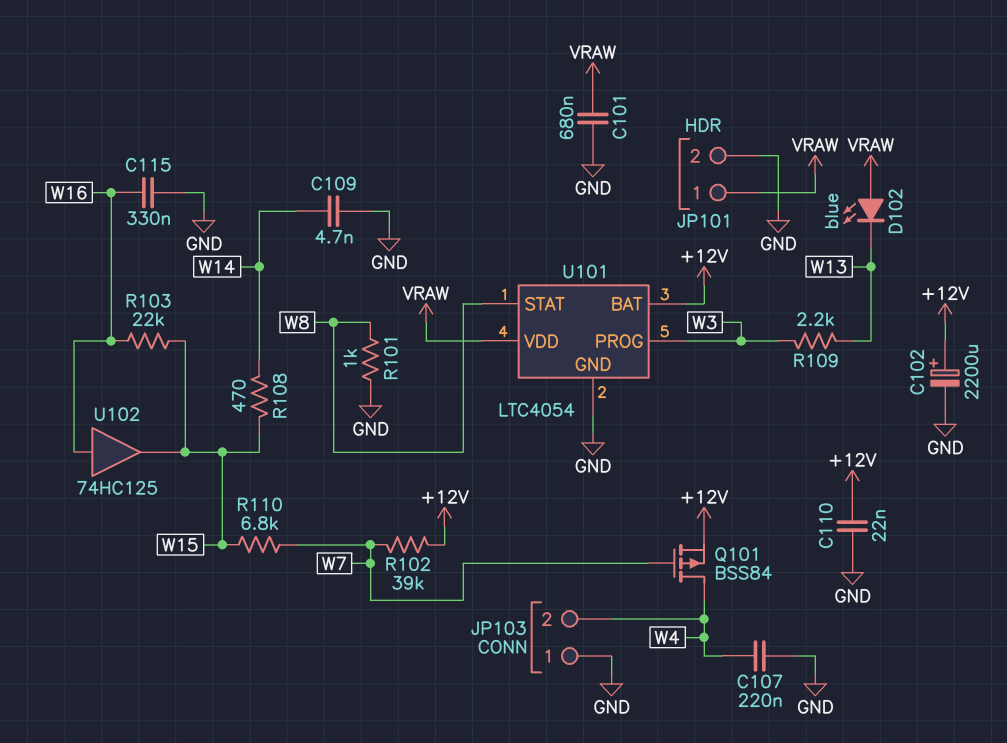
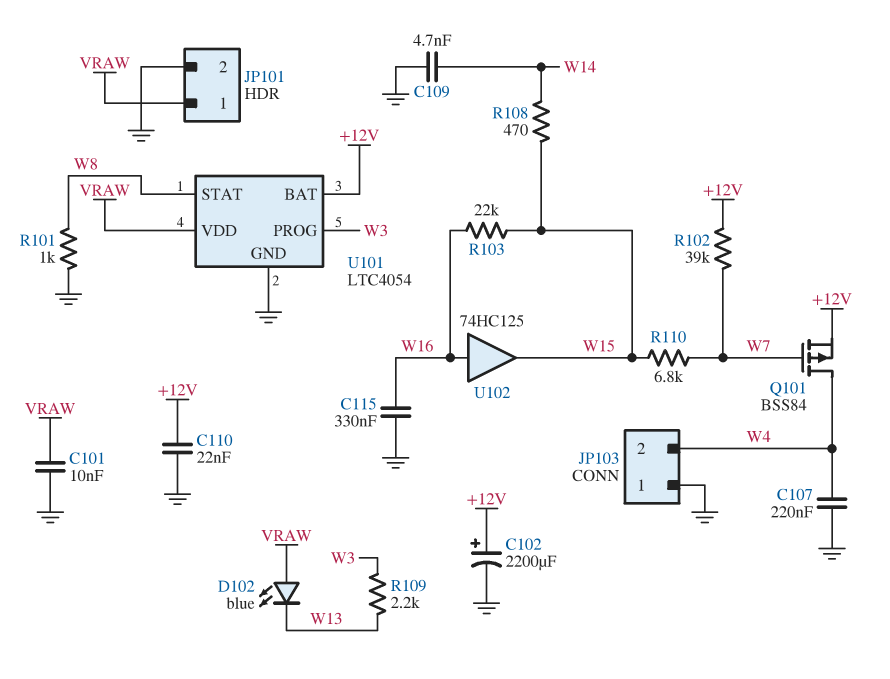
C101: 680nF (GND, VRAW) -> 10nF (GND, VRAW)

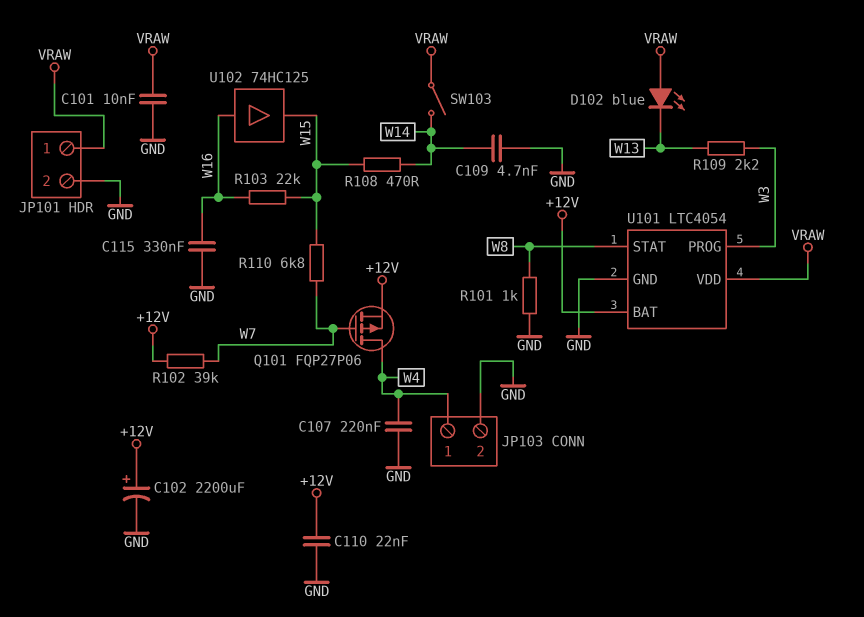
JP103 pin 1: GND -> W4
JP103 pin 2: W4 -> GND
Q101: PMOS BSS84 (G W7, D W4, S +12V) -> PMOS FQP27P06 (G W7, D W4, S +12V)
SW103: none -> switch (VRAW, W14)

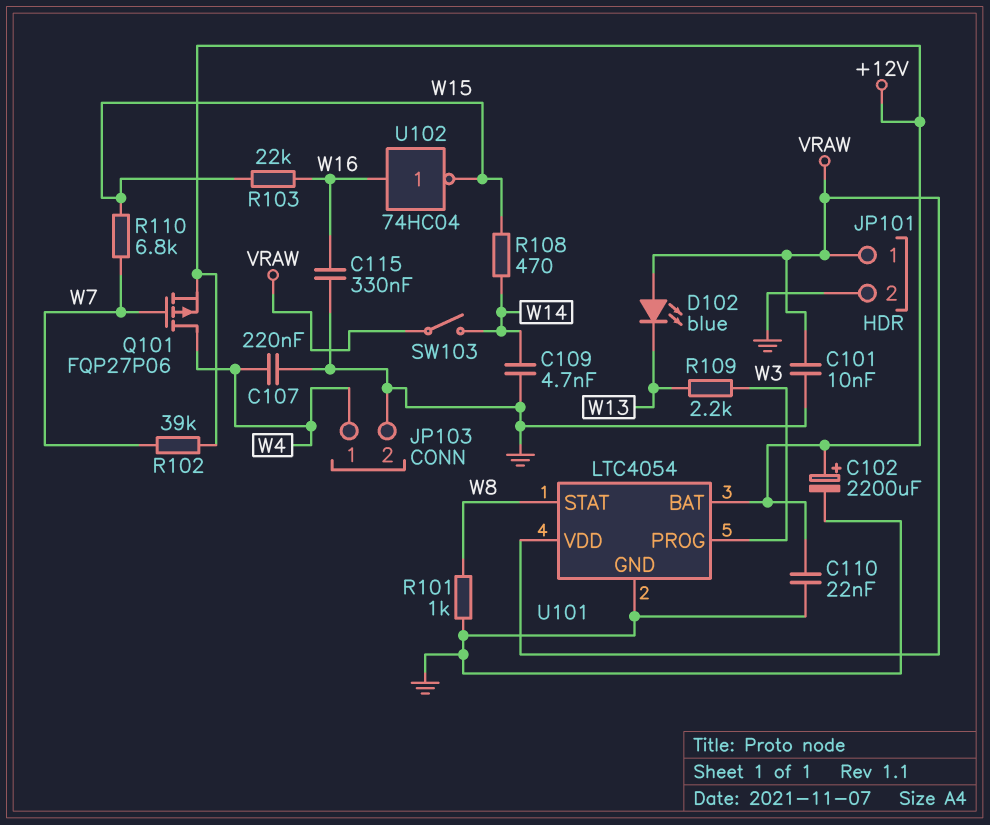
U102: buffer 74HC125 (in W16, out W15) -> NOT 74HC04 (in W16, out W15)

